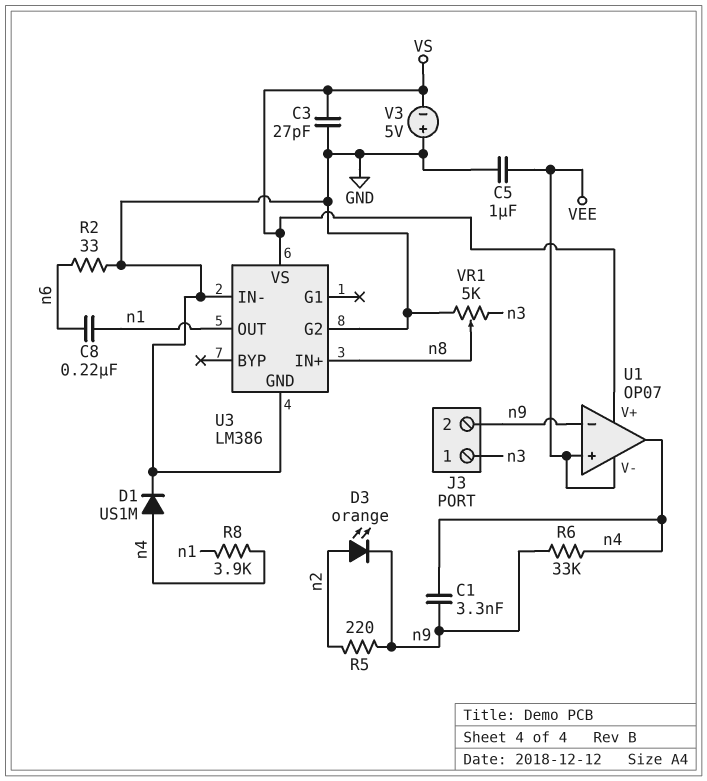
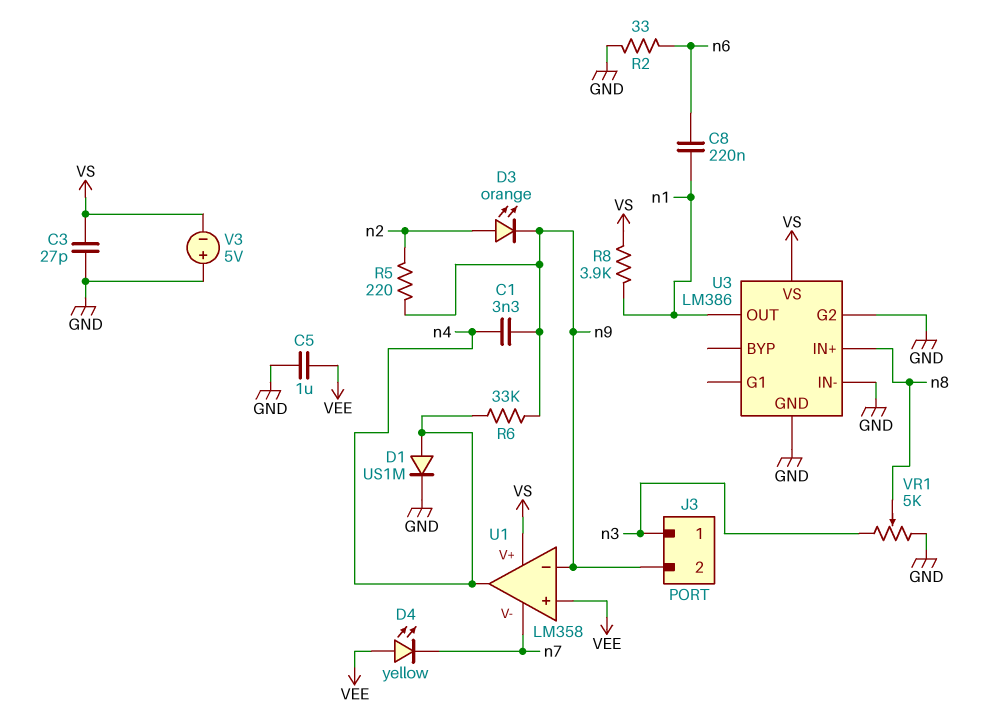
D4: none -> LED yellow (A VEE, K n7)
R8: 3.9k (n1, n4) -> 3.9k (VS, n1)
U1: OP07 -> LM358
U1 pin V-: VEE -> n7

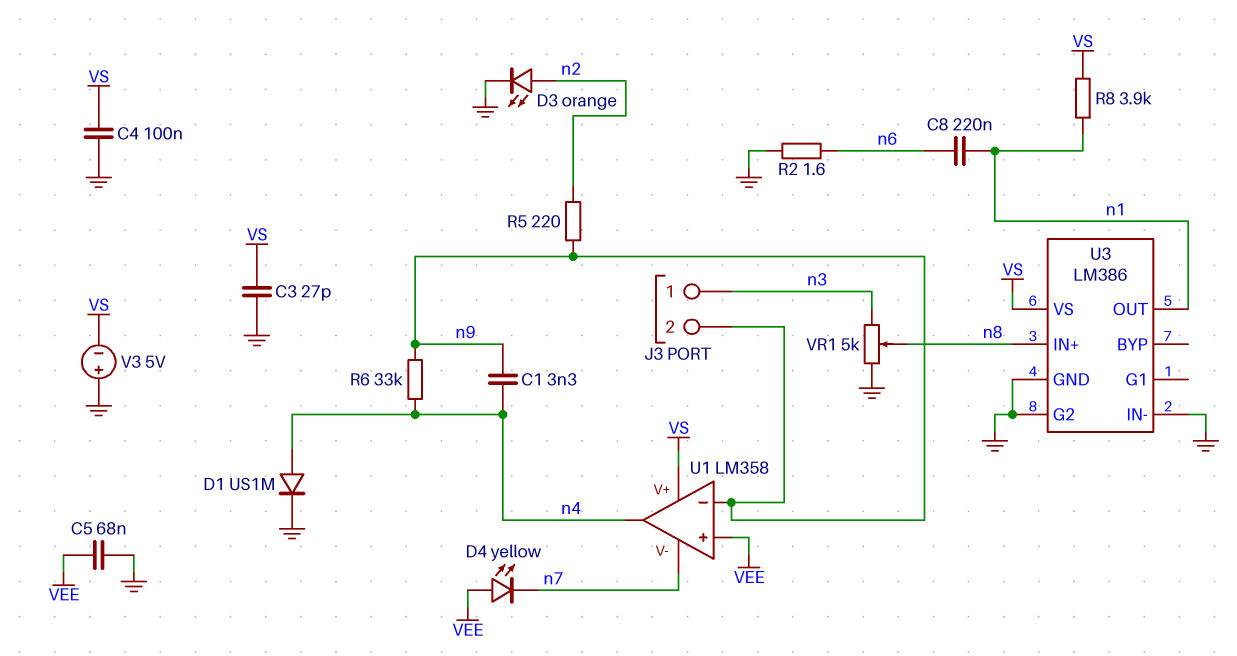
C4: none -> 100nF (GND, VS)
C5: 1uF (GND, VEE) -> 68nF (GND, VEE)
D3: LED orange (A n2, K n9) -> LED orange (A n2, K GND)
R2: 33 (GND, n6) -> 1.6 (GND, n6)

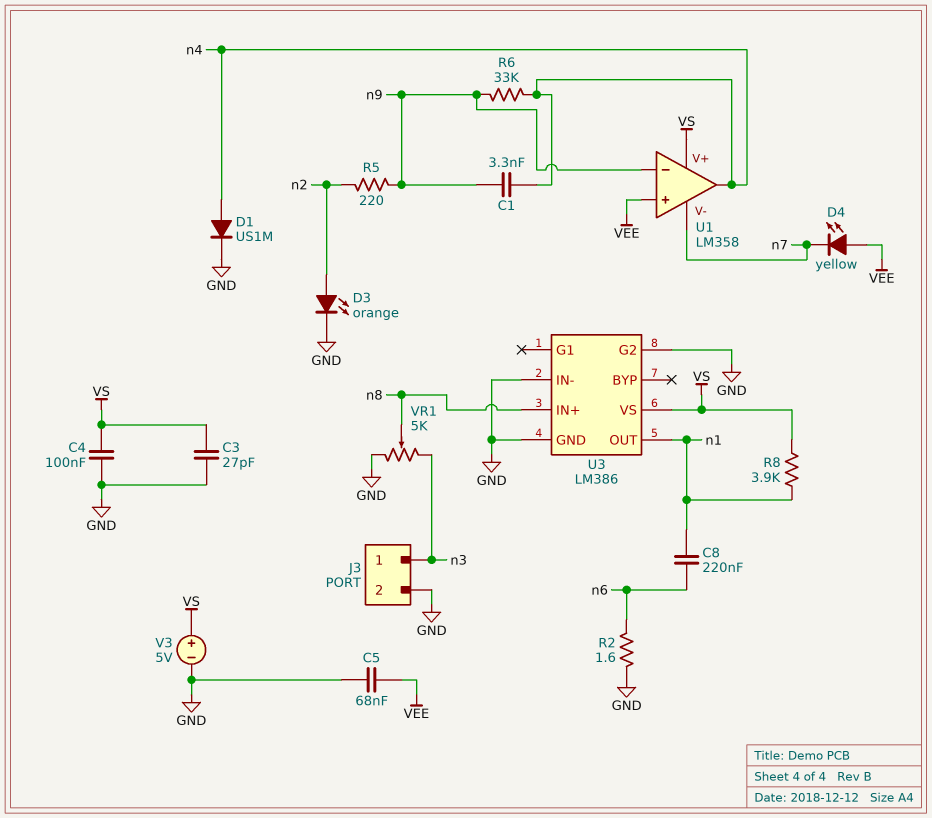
J3 pin 2: n9 -> GND
V3: 5V (plus GND, minus VS) -> 5V (plus VS, minus GND)

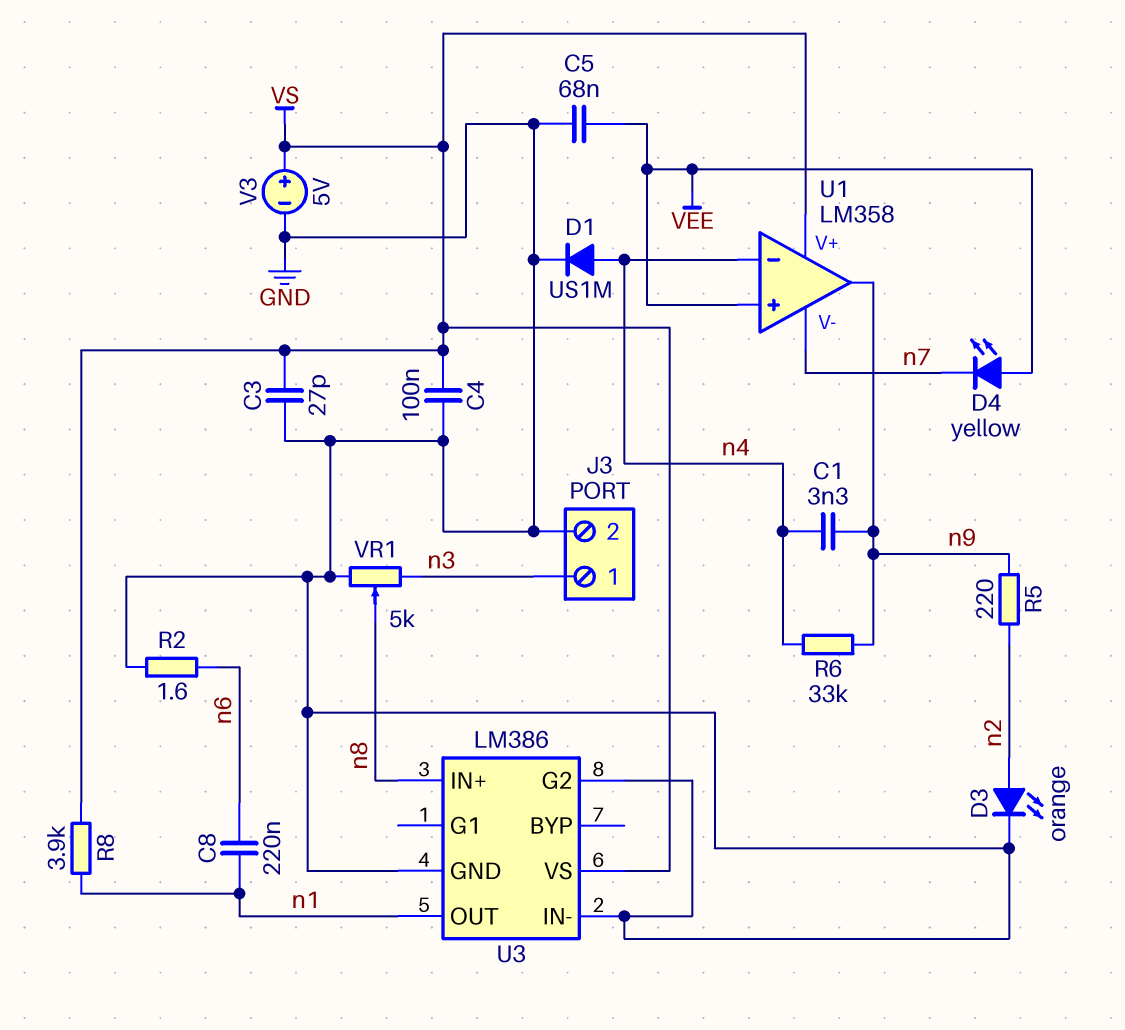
U1 pin in-: n9 -> n4
U1 pin out: n4 -> n9

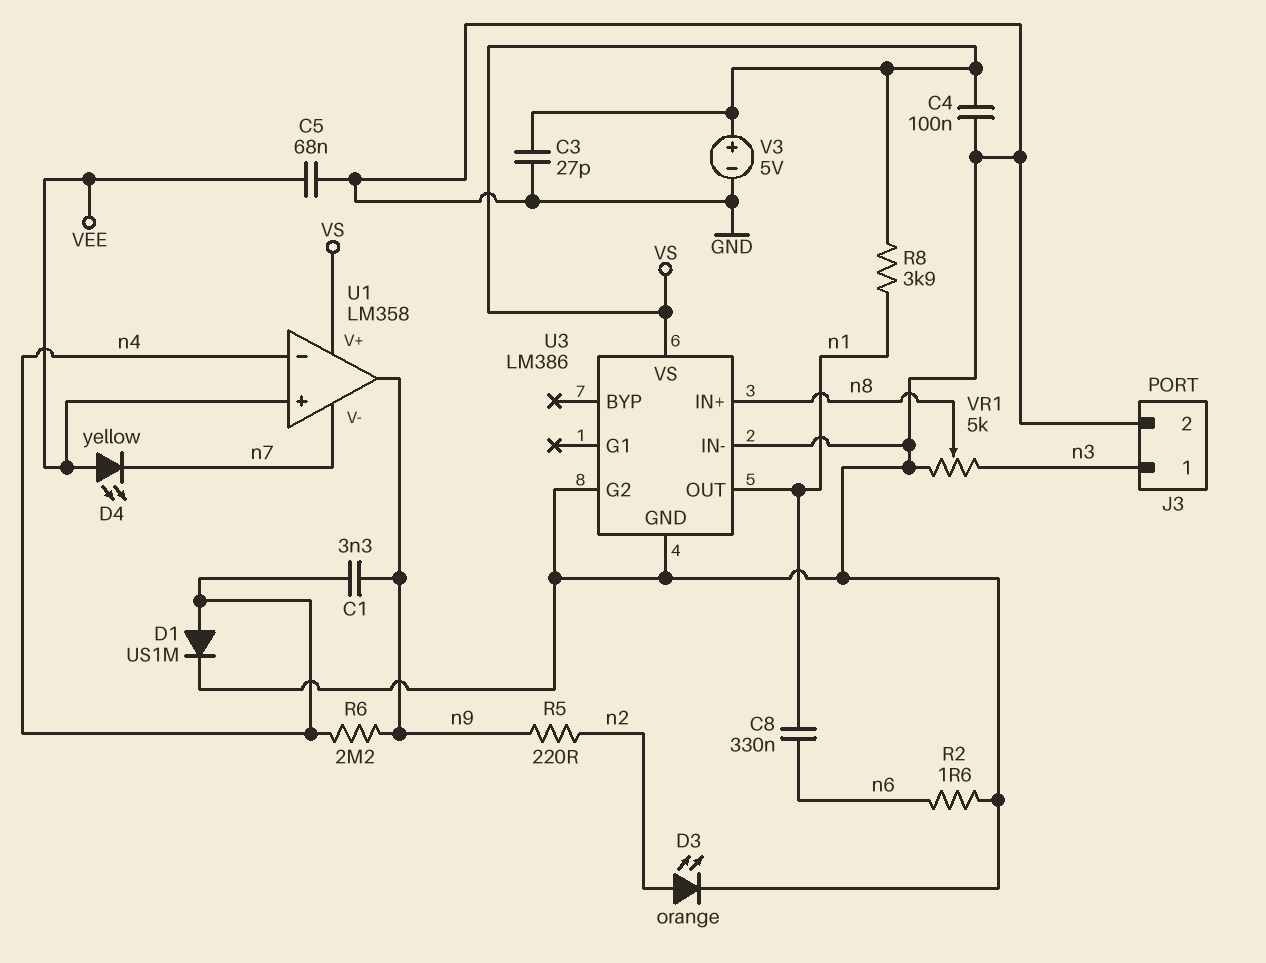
C8: 220nF (n1, n6) -> 330nF (n1, n6)
R6: 33k (n4, n9) -> 2.2M (n4, n9)

